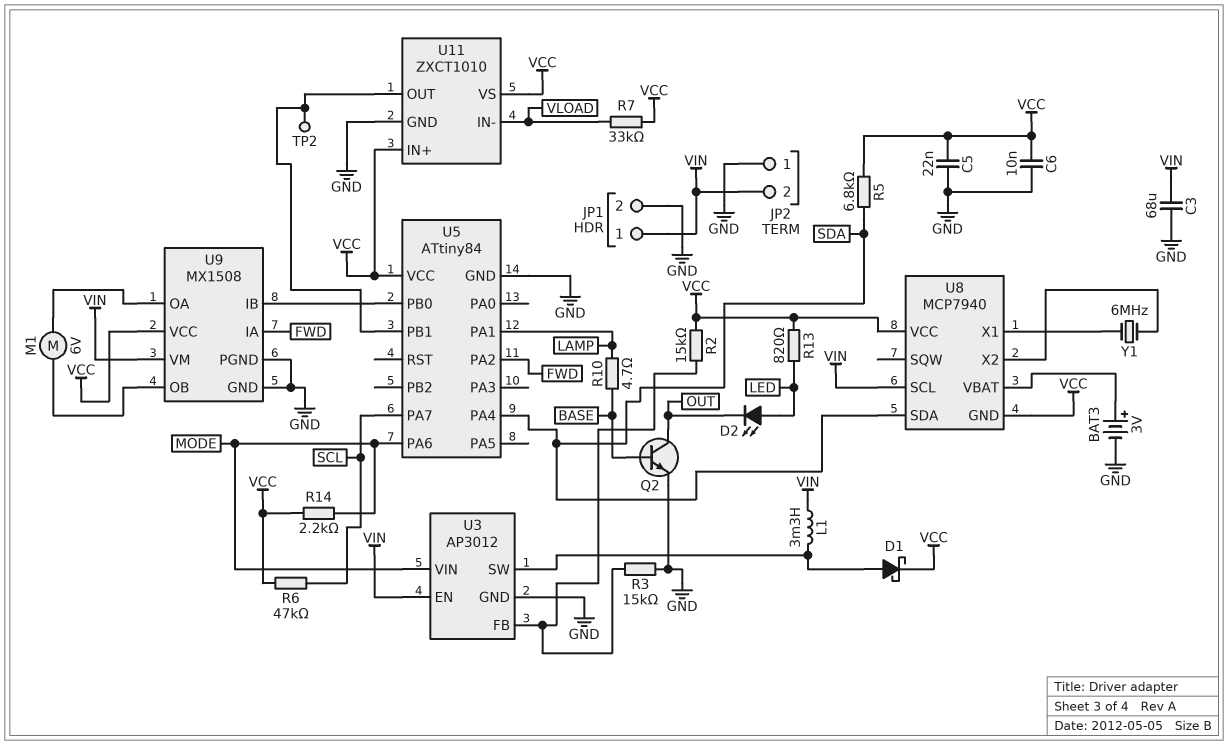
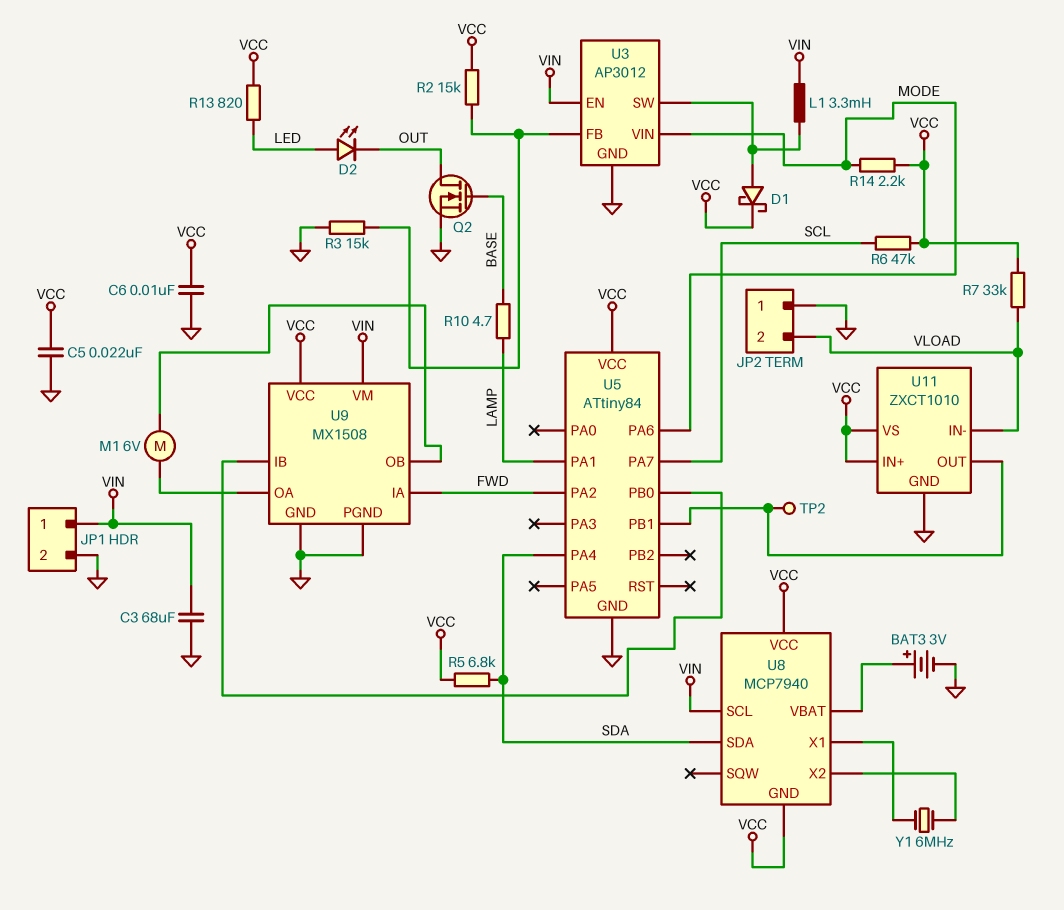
JP2 pin 2: VIN -> VLOAD
Q2: NPN (B BASE, C OUT, E GND) -> NMOS (G BASE, D OUT, S GND)

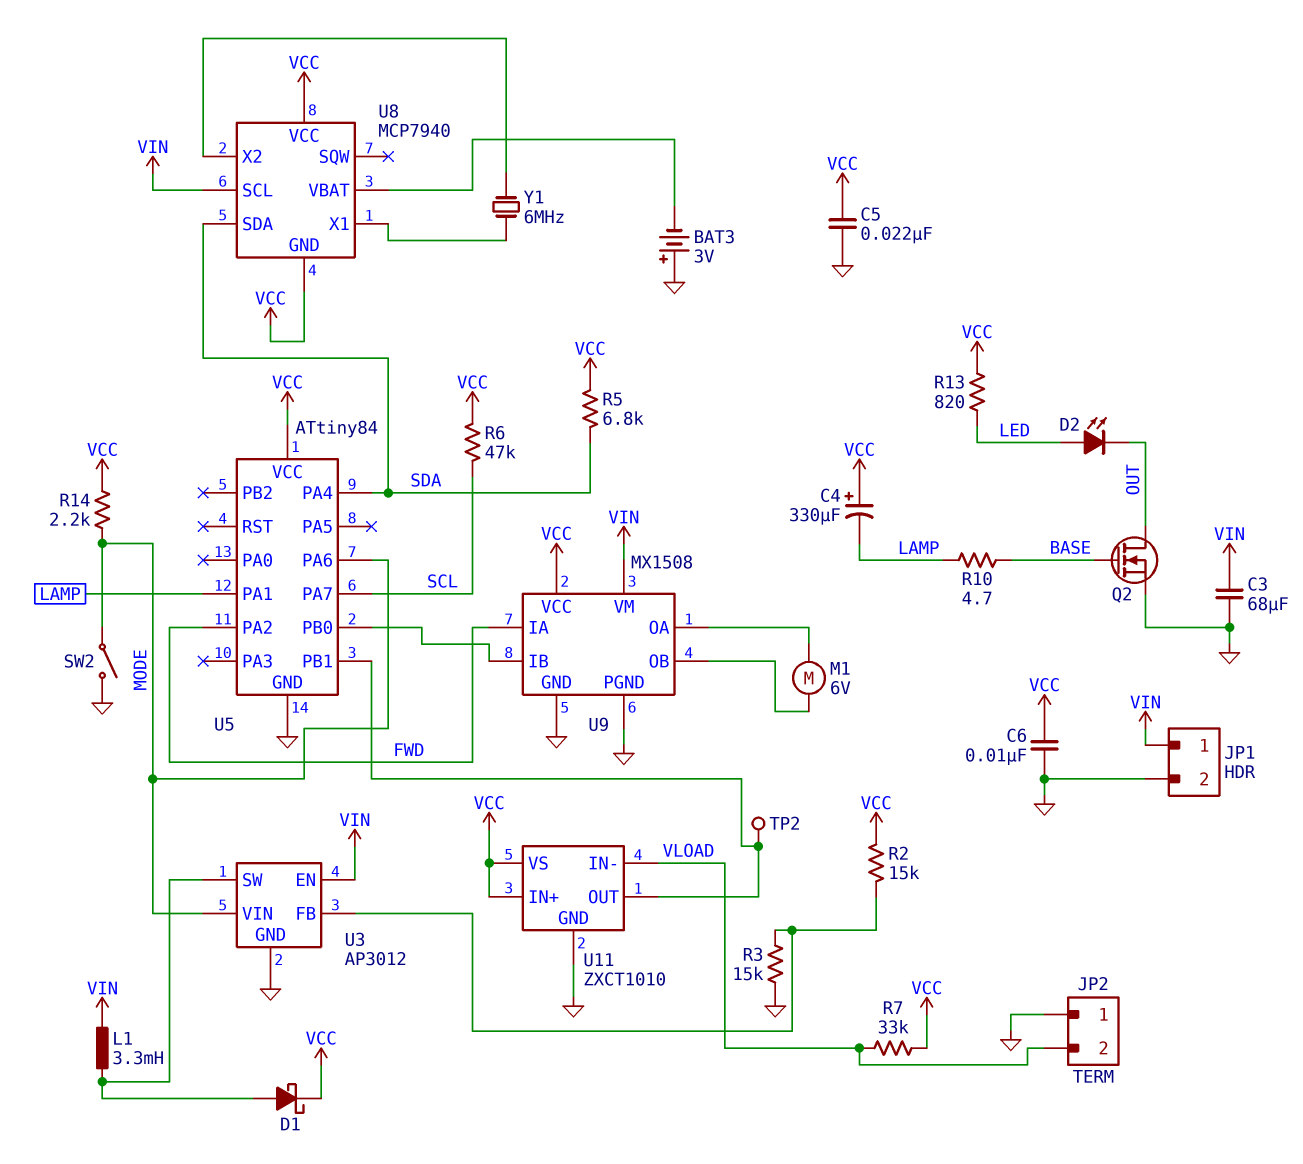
BAT3: 3V (plus U8/VBAT, minus GND) -> 3V (plus GND, minus U8/VBAT)
C4: none -> 330uF (plus VCC, minus LAMP)
SW2: none -> switch (GND, MODE)

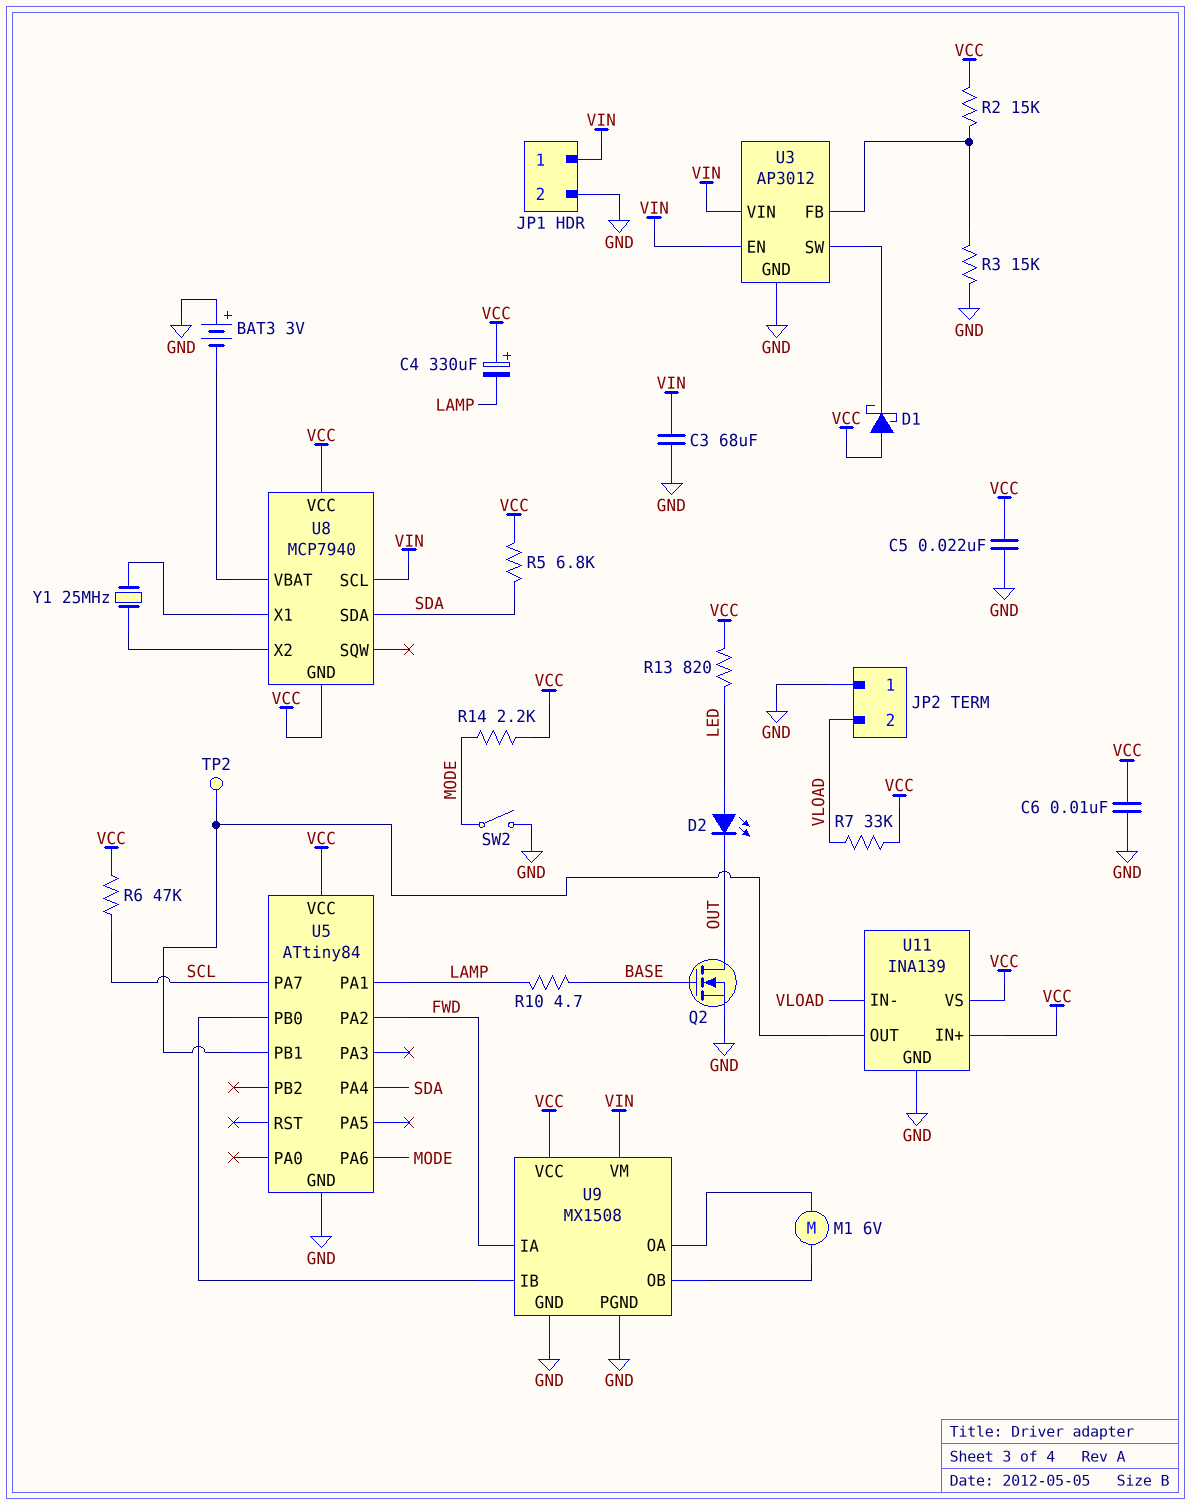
D1: schottky (A U3/SW, K VCC) -> schottky (A VCC, K U3/SW)
L1: 3.3mH (U3/SW, VIN) -> none
U3 pin VIN: MODE -> VIN
U11: ZXCT1010 -> INA139
Y1: 6MHz (U8/X1, U8/X2) -> 25MHz (U8/X1, U8/X2)

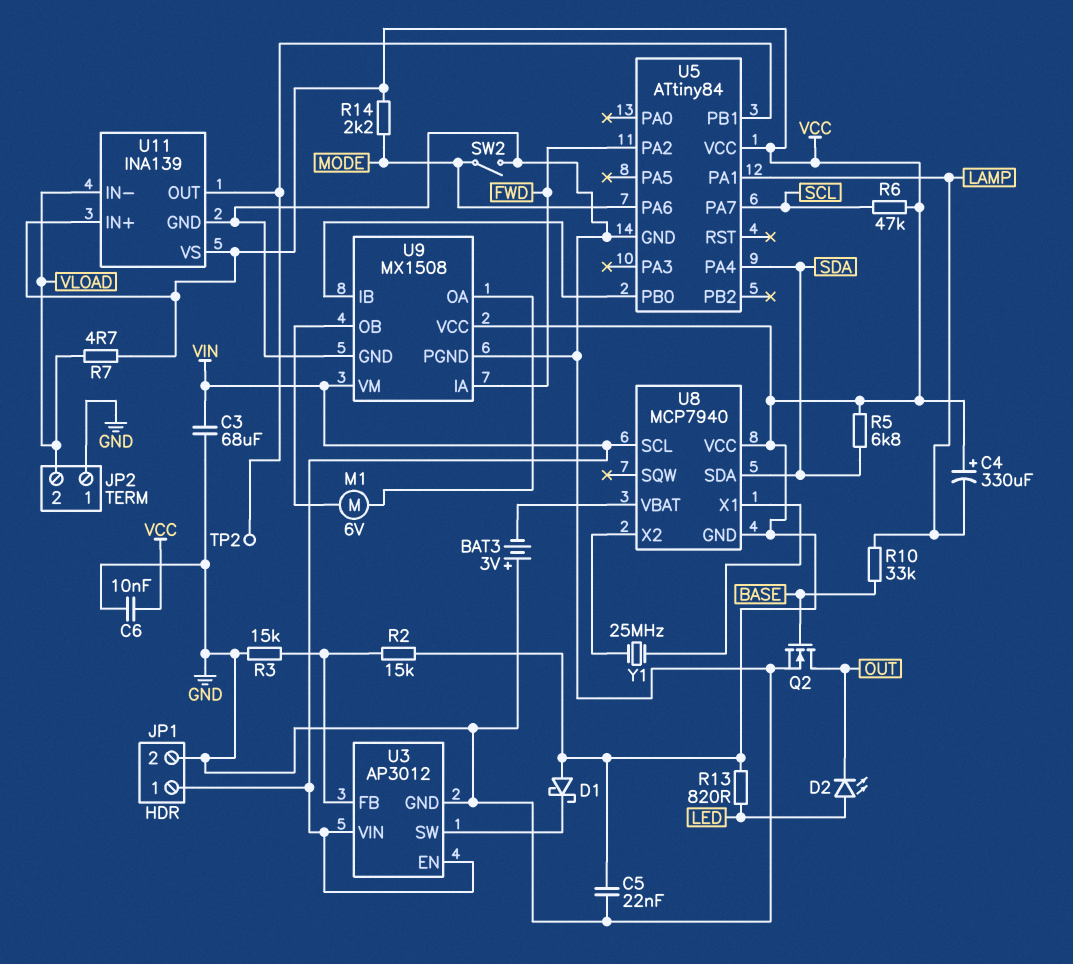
R7: 33k (VCC, VLOAD) -> 4.7 (VCC, VLOAD)
R10: 4.7 (BASE, LAMP) -> 33k (BASE, LAMP)

